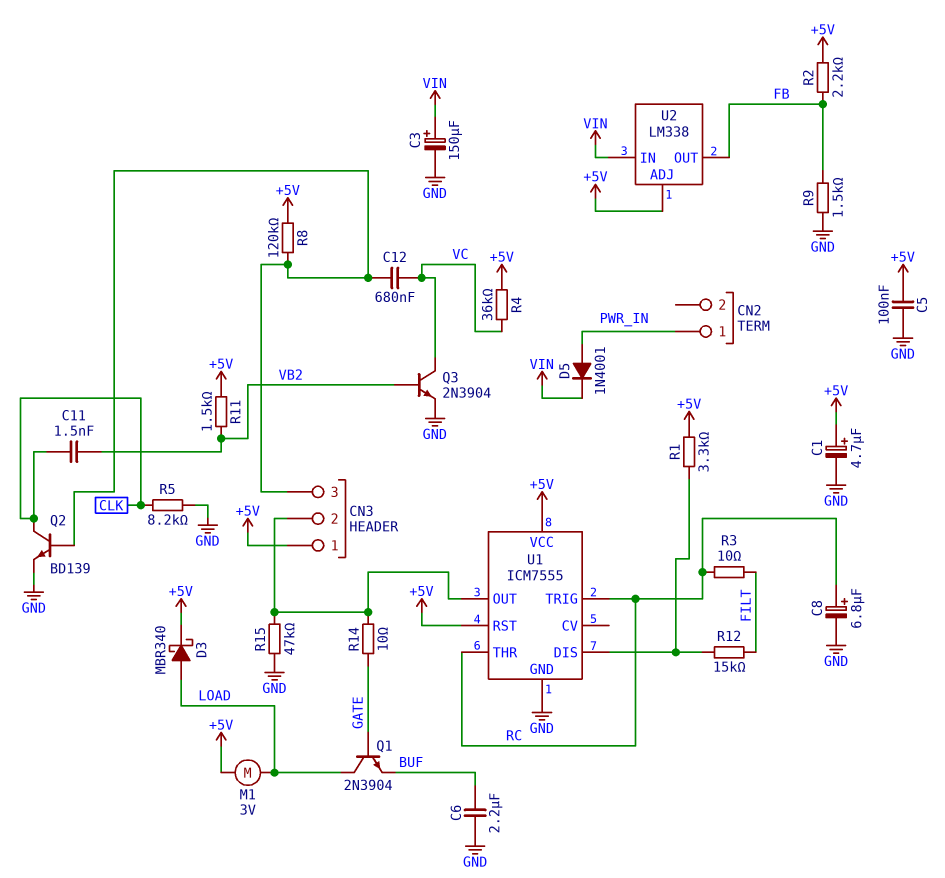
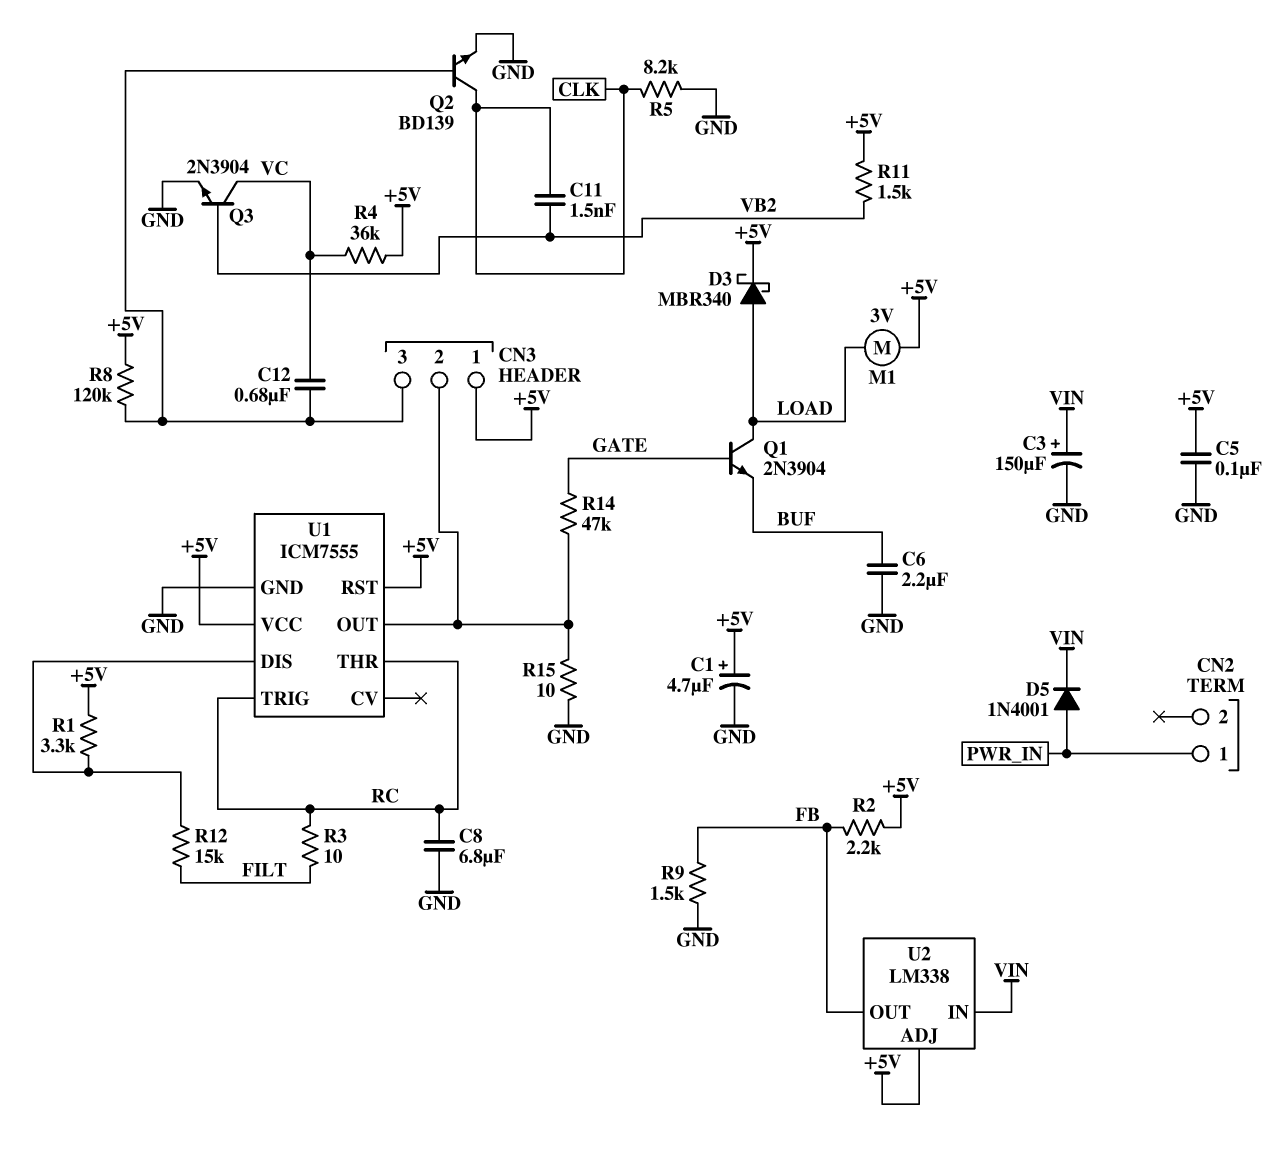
C8: 6.8uF (plus RC, minus GND) -> 6.8uF (GND, RC)
R14: 10 (CN3/2, GATE) -> 47k (CN3/2, GATE)
R15: 47k (CN3/2, GND) -> 10 (CN3/2, GND)

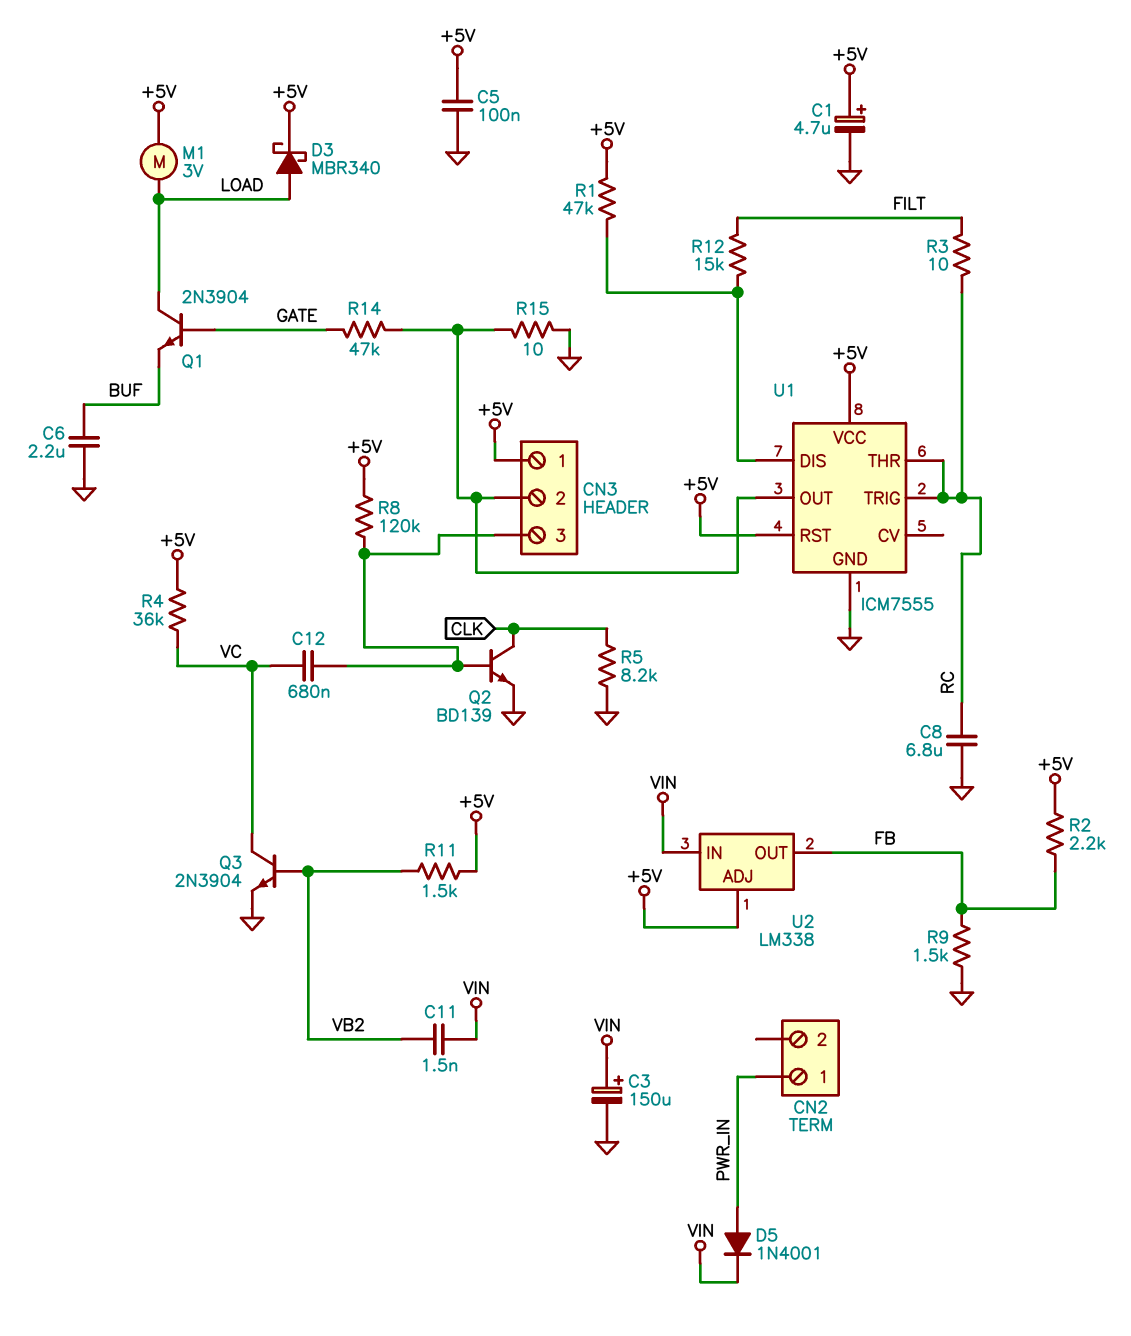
C11: 1.5nF (CLK, VB2) -> 1.5nF (VB2, VIN)
R1: 3.3k (+5V, U1/DIS) -> 47k (+5V, U1/DIS)

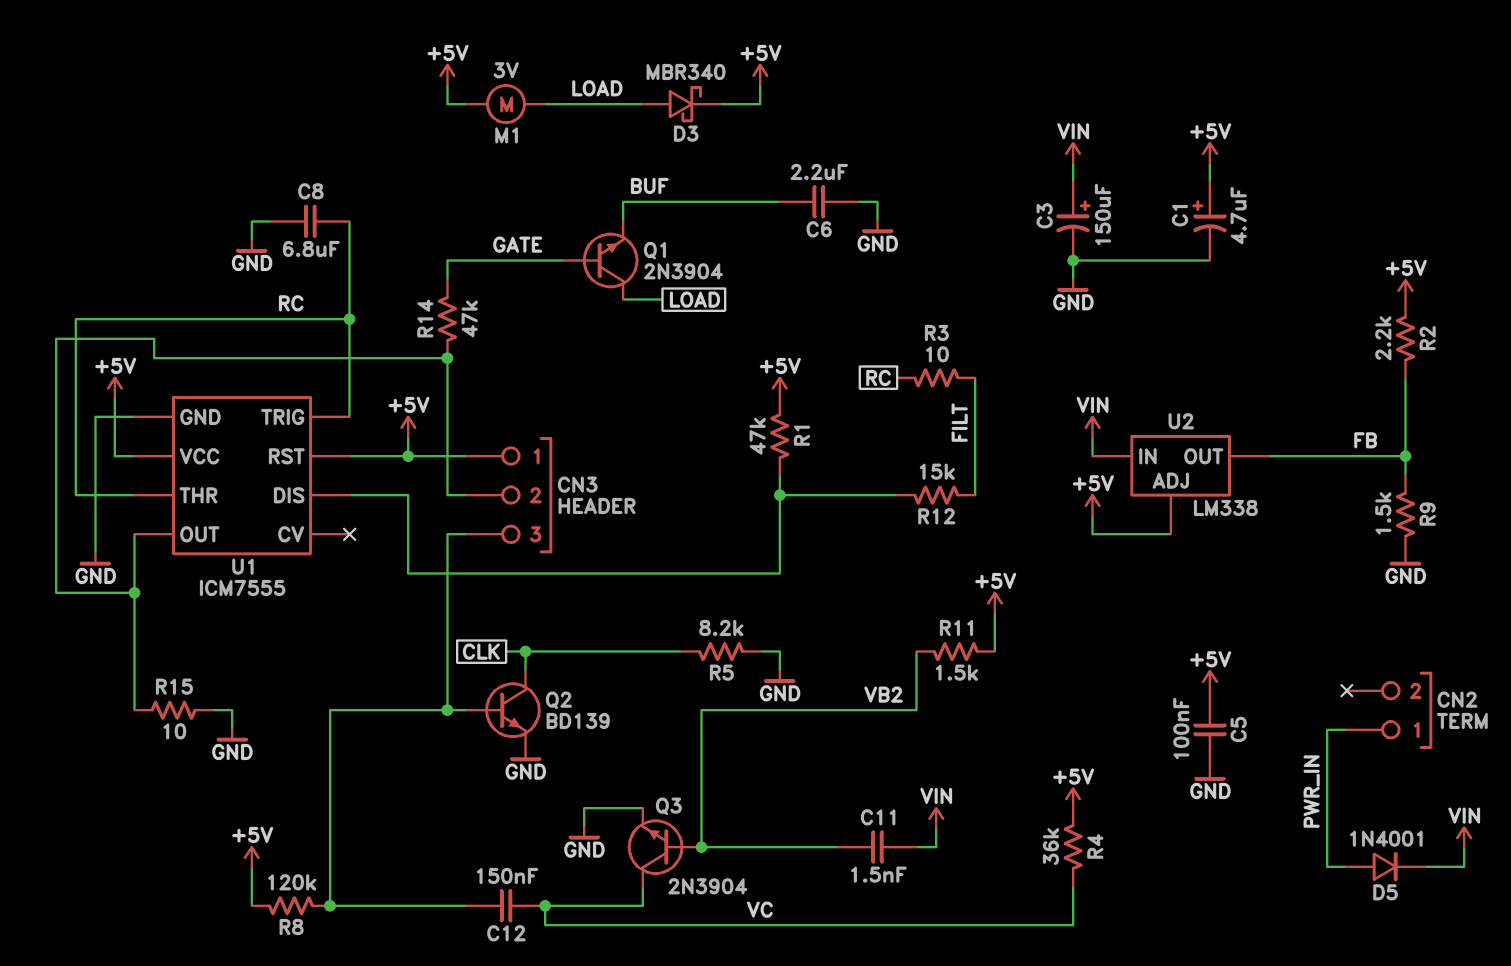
C12: 680nF (CN3/3, VC) -> 150nF (CN3/3, VC)

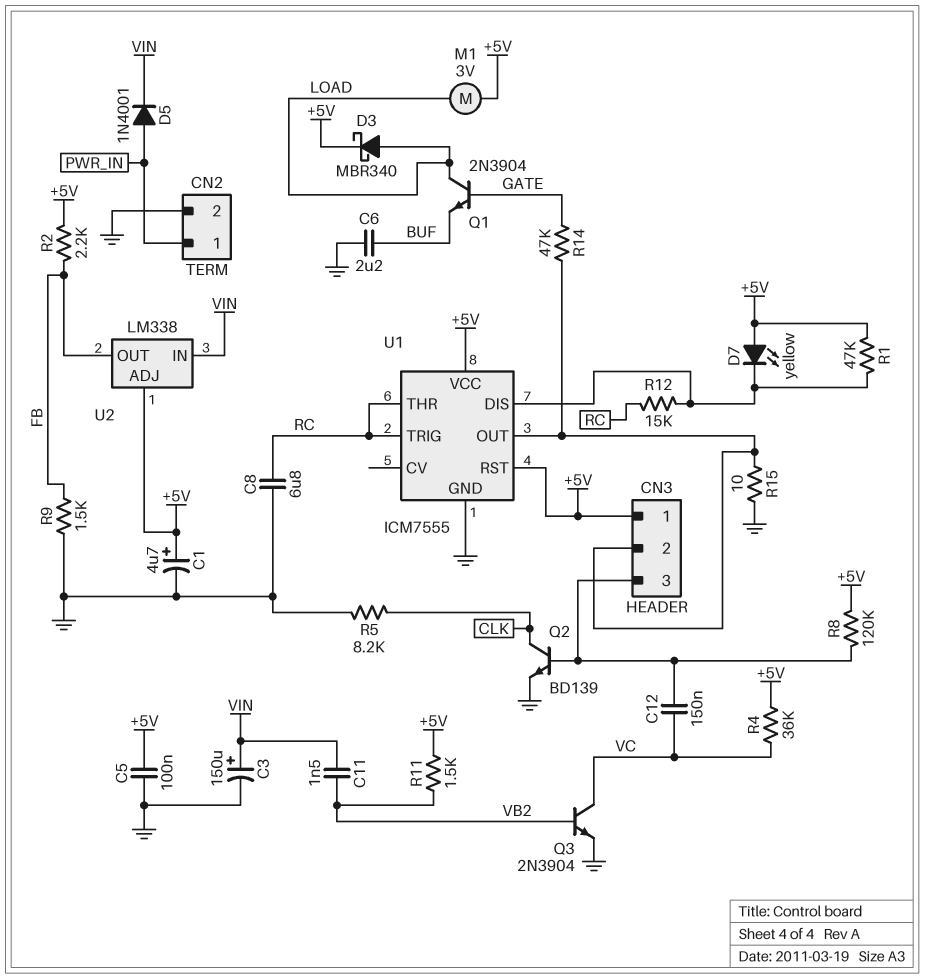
CN2 pin 2: none -> GND
D7: none -> LED yellow (A +5V, K U1/DIS)
R3: 10 (FILT, RC) -> none
R12: 15k (FILT, U1/DIS) -> 15k (RC, U1/DIS)

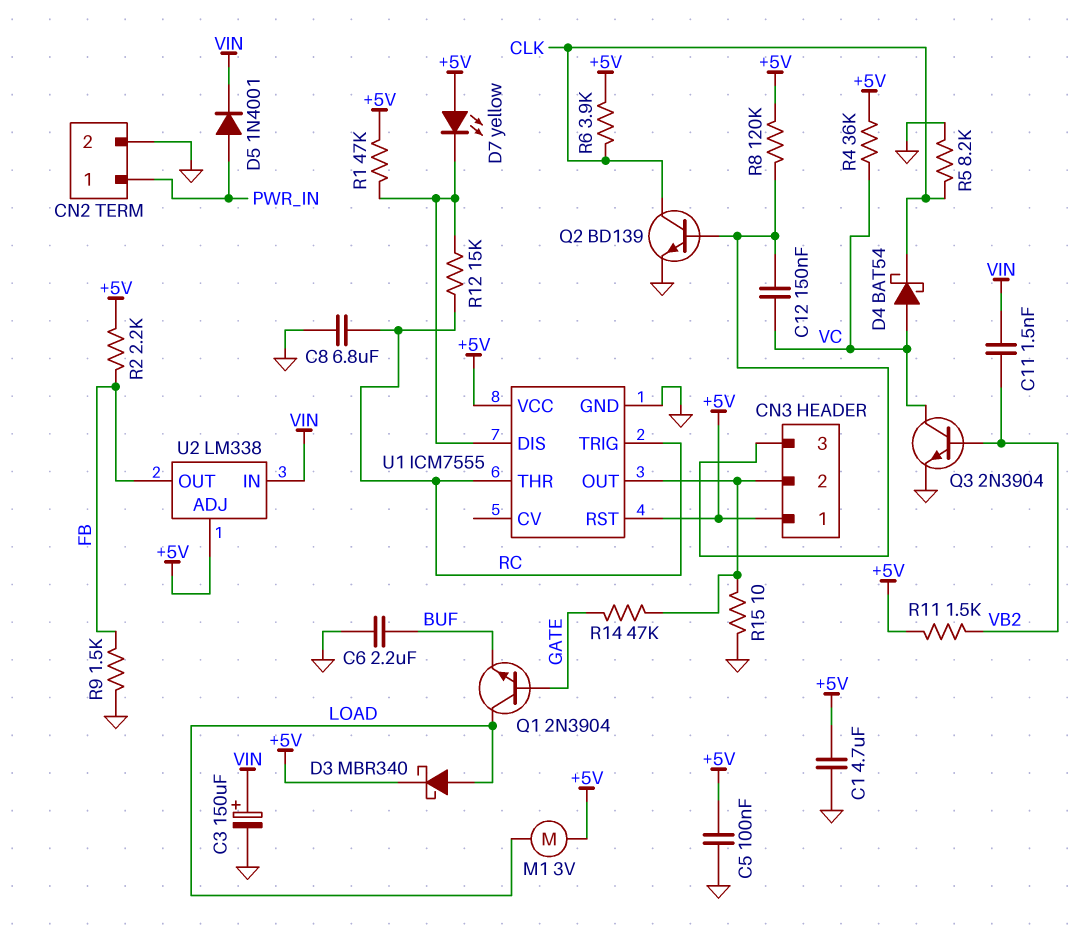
C1: 4.7uF (plus +5V, minus GND) -> 4.7uF (+5V, GND)
D4: none -> schottky BAT54 (A VC, K CLK)
R6: none -> 3.9k (+5V, CLK)

